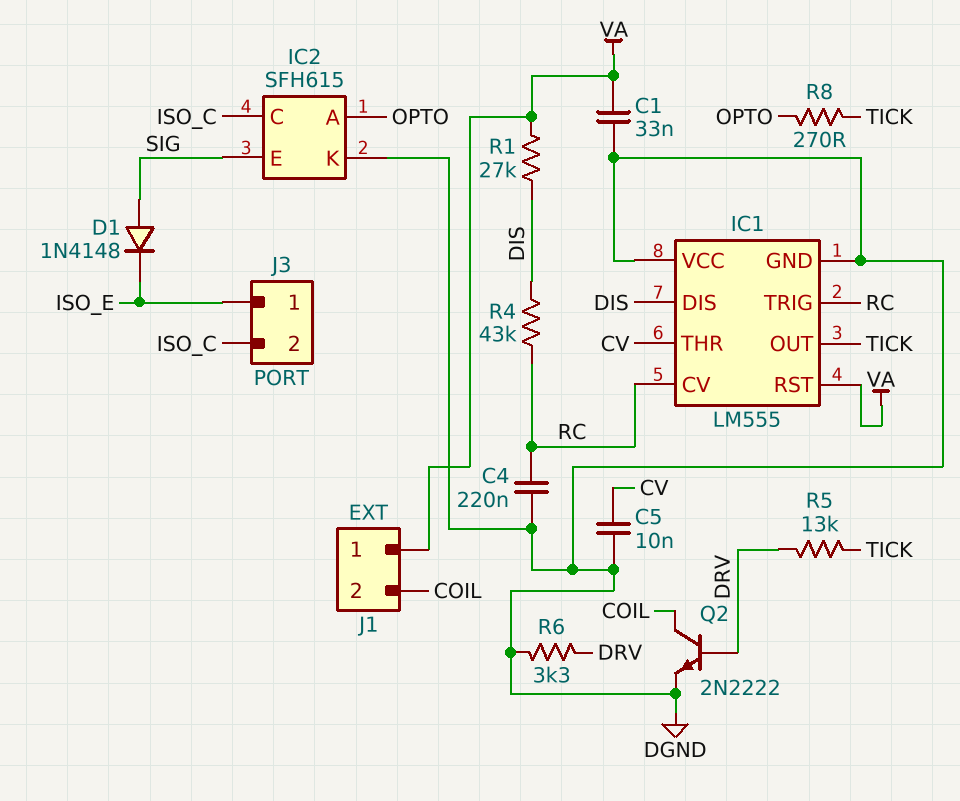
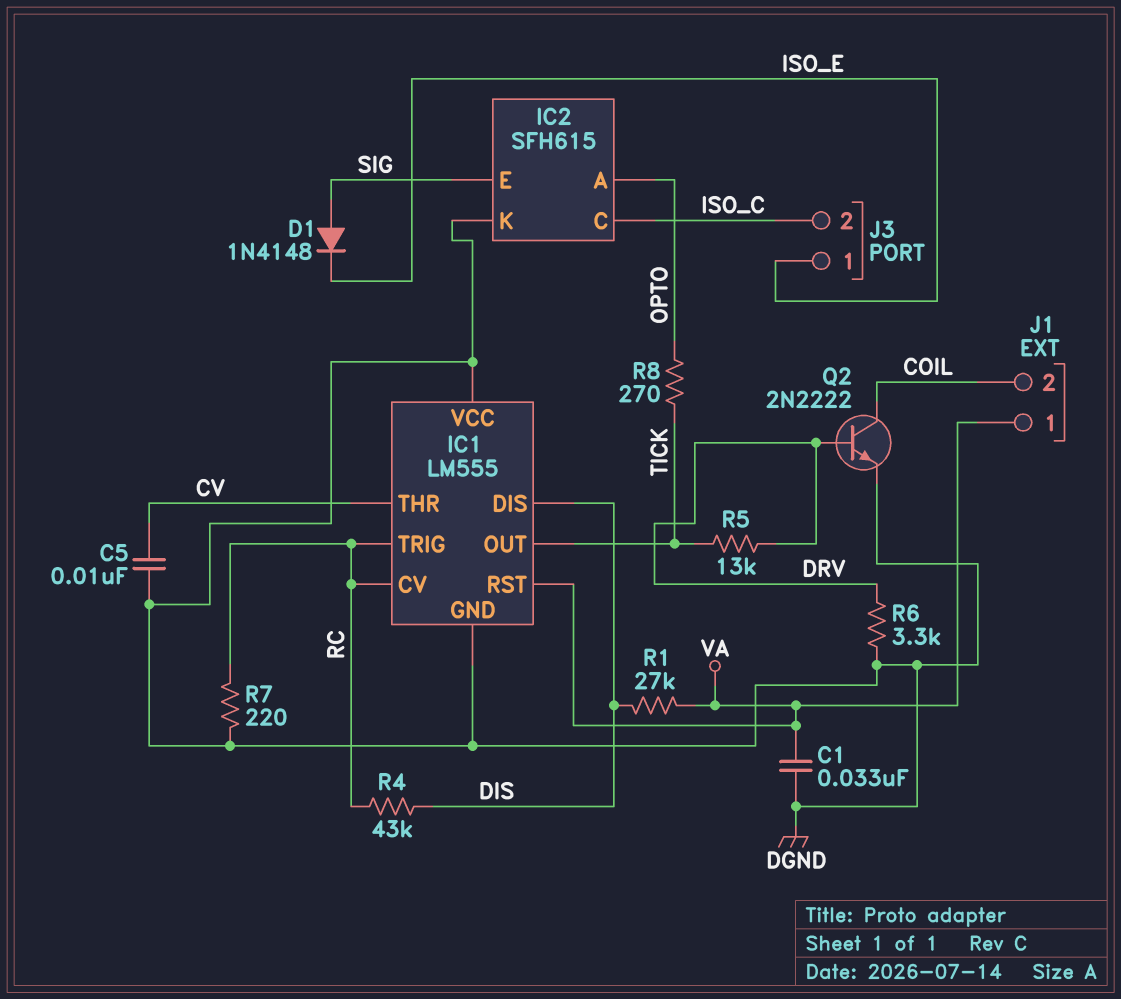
C4: 220nF (DGND, RC) -> none
R7: none -> 220 (DGND, RC)

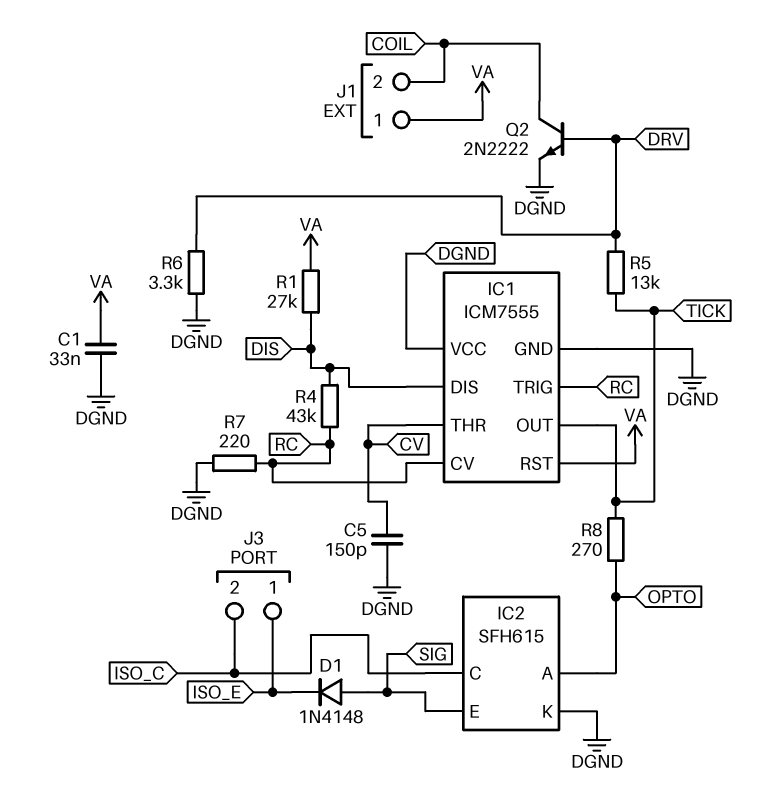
C5: 10nF (CV, DGND) -> 150pF (CV, DGND)
IC1: LM555 -> ICM7555

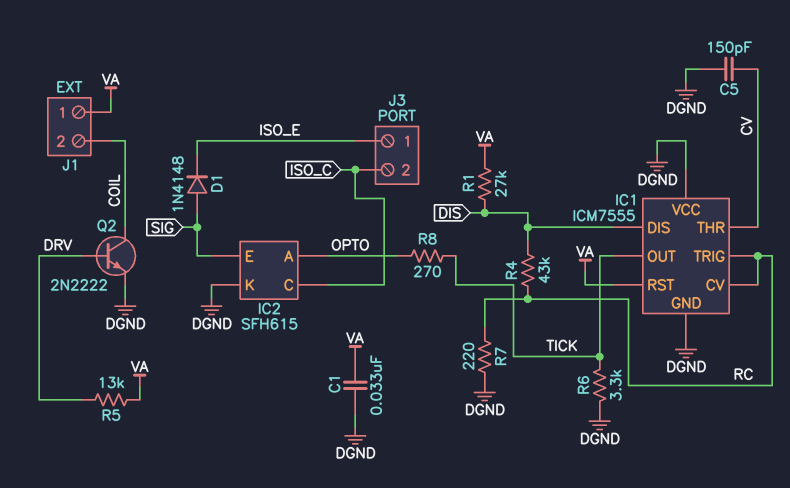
R5: 13k (DRV, TICK) -> 13k (DRV, VA)
R6: 3.3k (DGND, DRV) -> 3.3k (DGND, TICK)

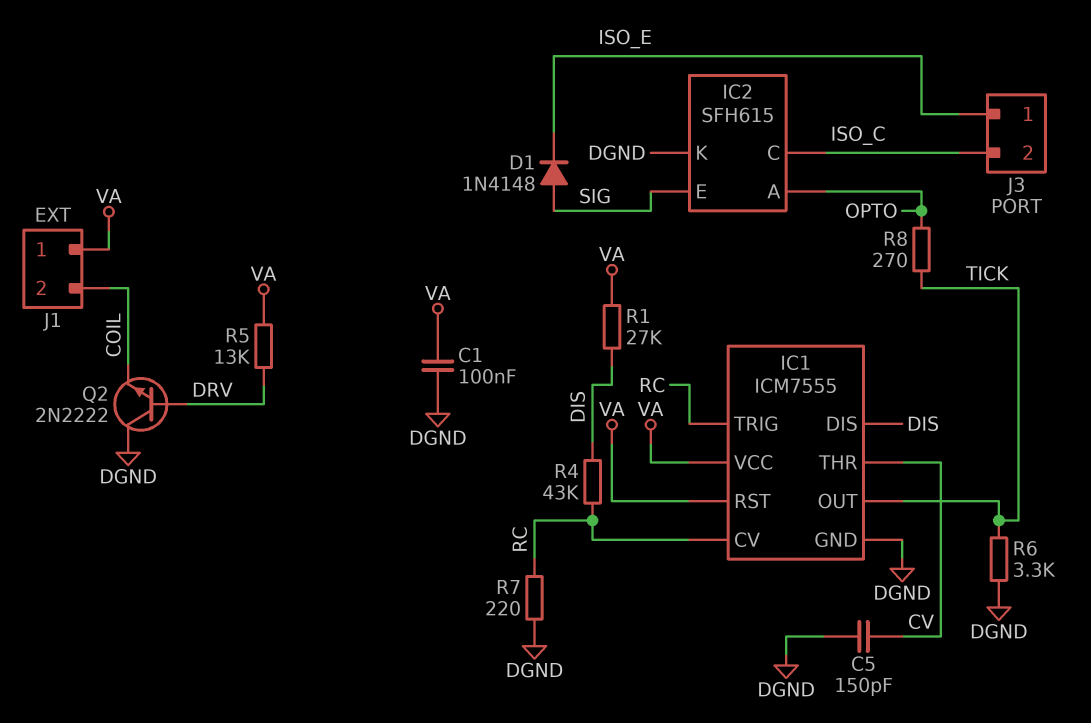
C1: 33nF (DGND, VA) -> 100nF (DGND, VA)
IC1 pin VCC: DGND -> VA
Q2: NPN 2N2222 (B DRV, C COIL, E DGND) -> NPN 2N2222 (B DRV, C DGND, E COIL)

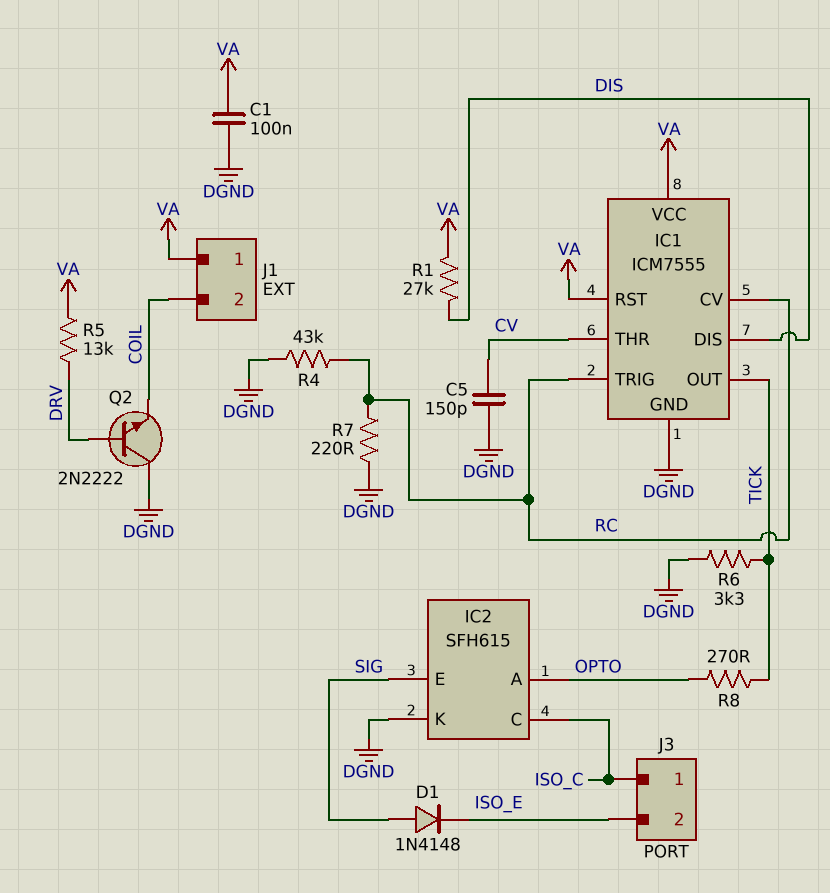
J3 pin 1: ISO_E -> ISO_C
J3 pin 2: ISO_C -> ISO_E
R4: 43k (DIS, RC) -> 43k (DGND, RC)

